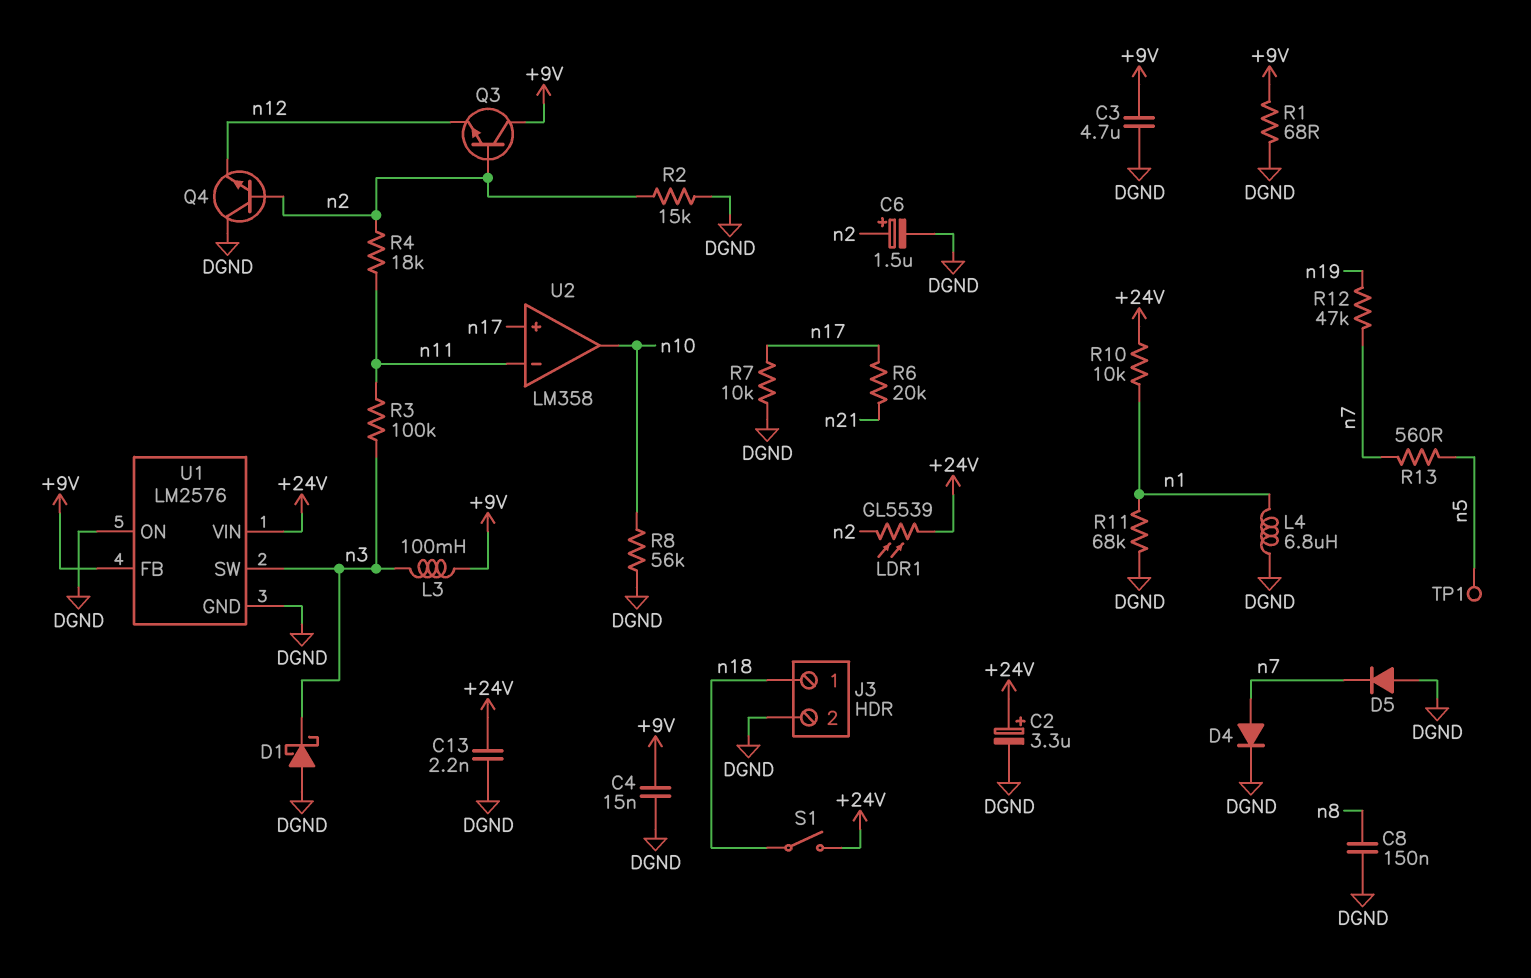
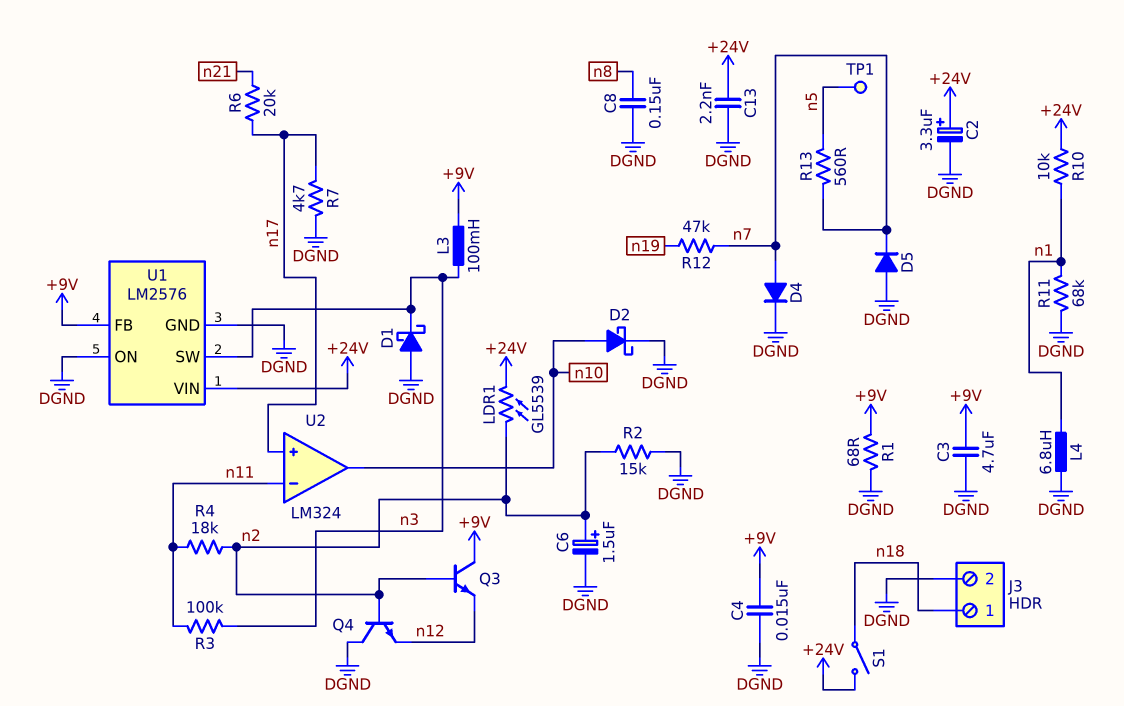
D2: none -> schottky (A n10, K DGND)
R7: 10k (DGND, n17) -> 4.7k (DGND, n17)
R8: 56k (DGND, n10) -> none
U2: LM358 -> LM324

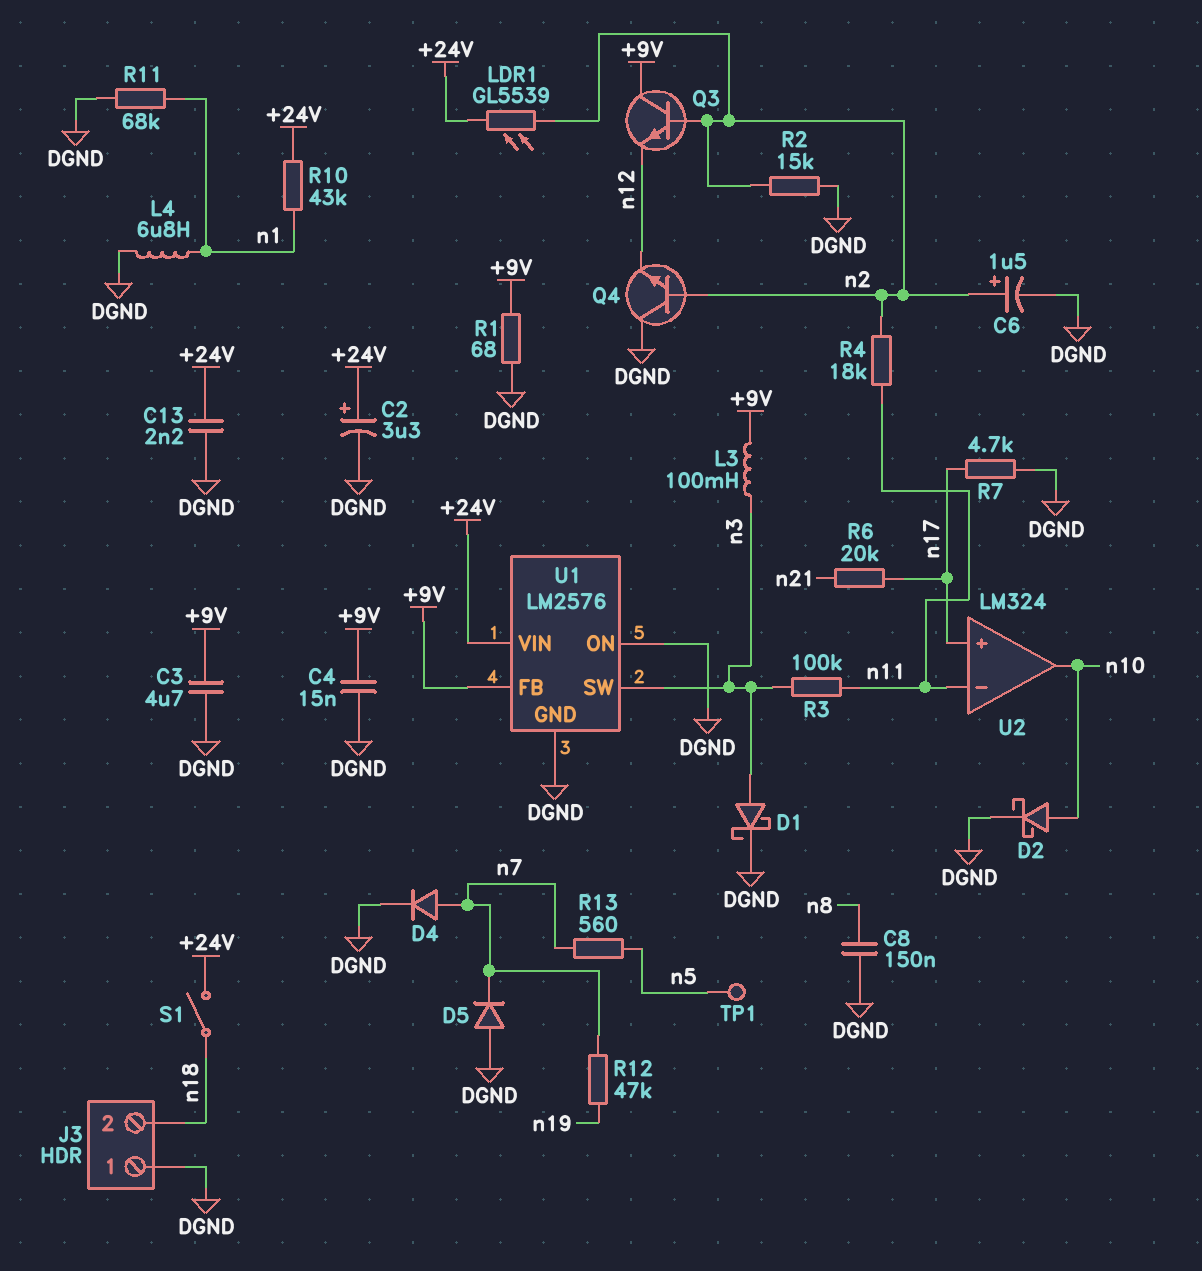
D1: schottky (A DGND, K n3) -> schottky (A n3, K DGND)
J3 pin 1: n18 -> DGND
J3 pin 2: DGND -> n18
R10: 10k (+24V, n1) -> 43k (+24V, n1)

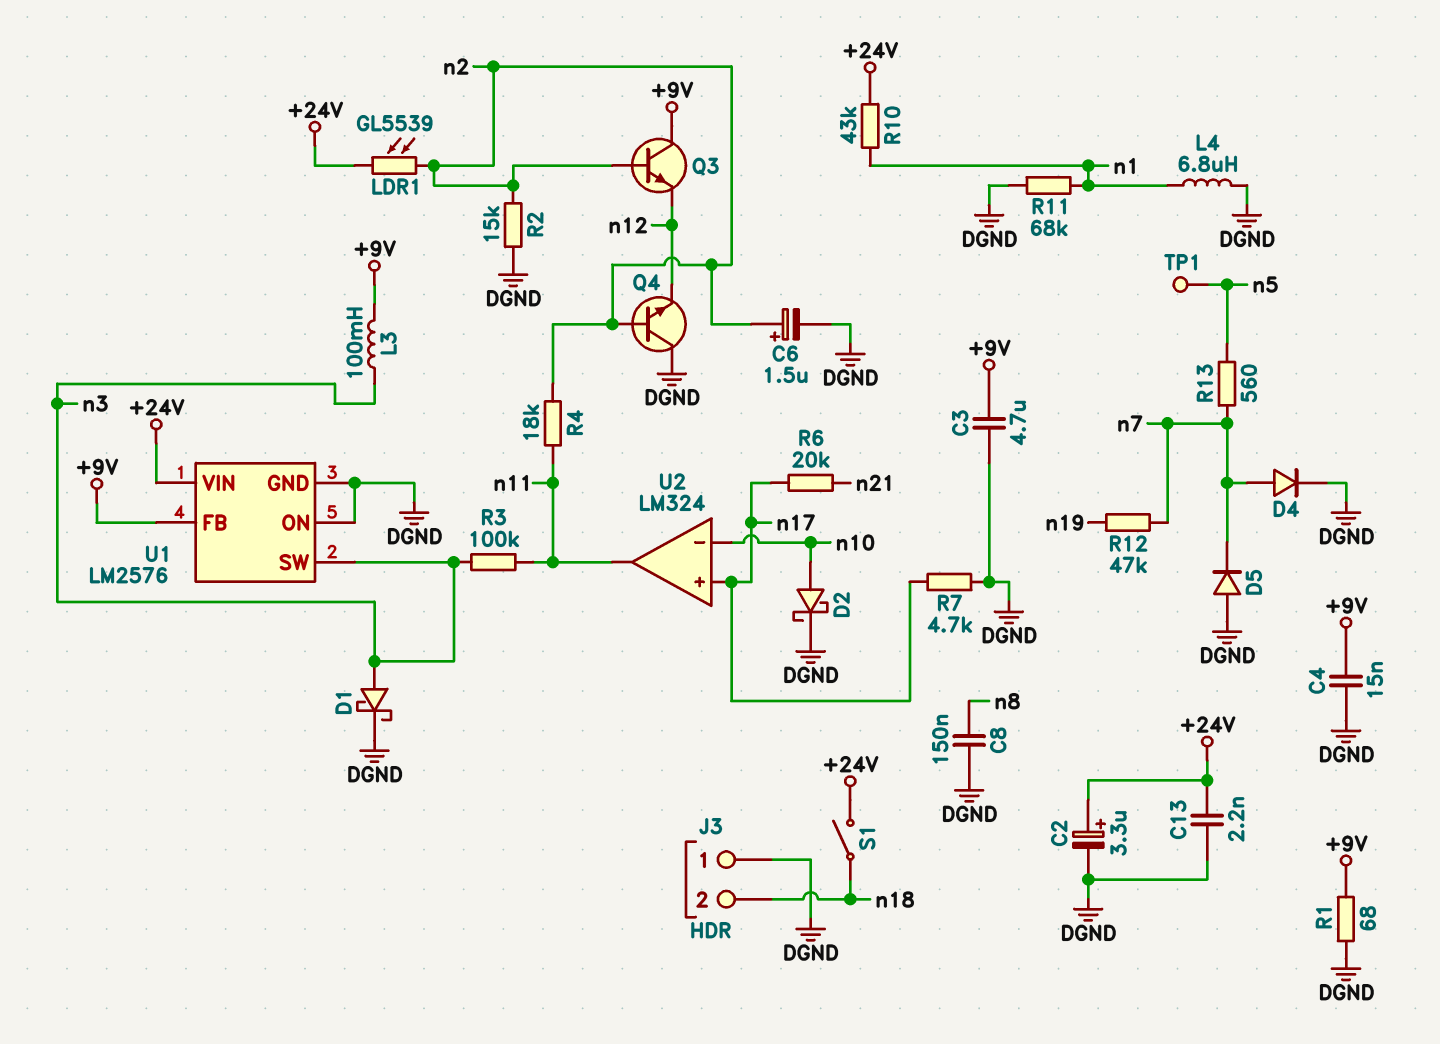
U2 pin in-: n11 -> n10
U2 pin out: n10 -> n11

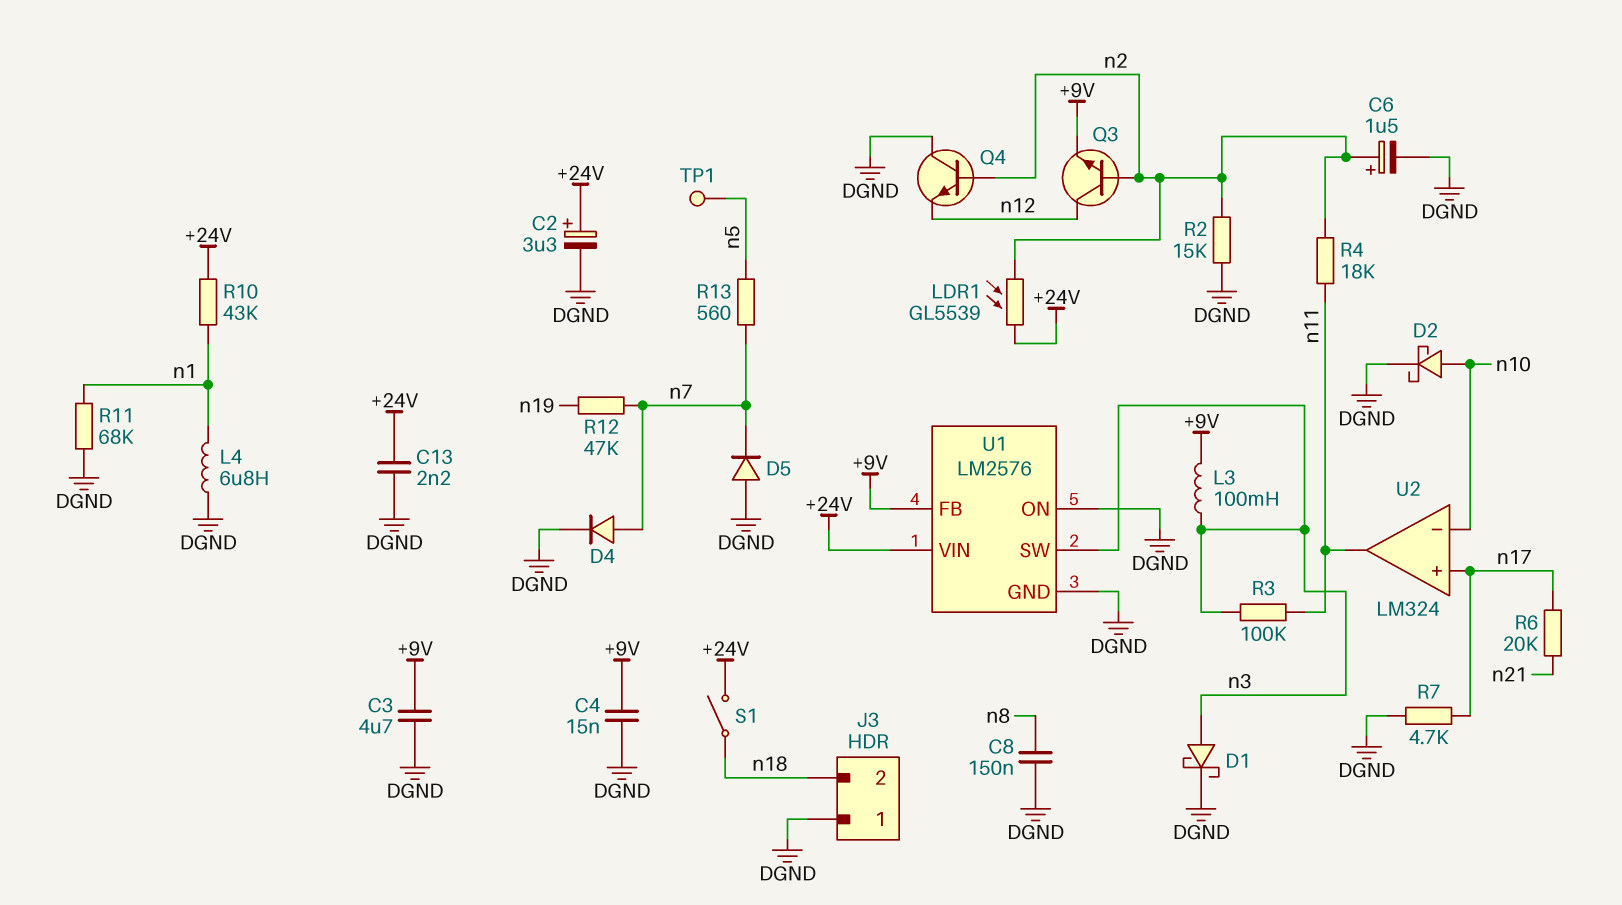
Q3: NPN (B n2, C +9V, E n12) -> NPN (B n2, C n12, E +9V)
R1: 68 (+9V, DGND) -> none

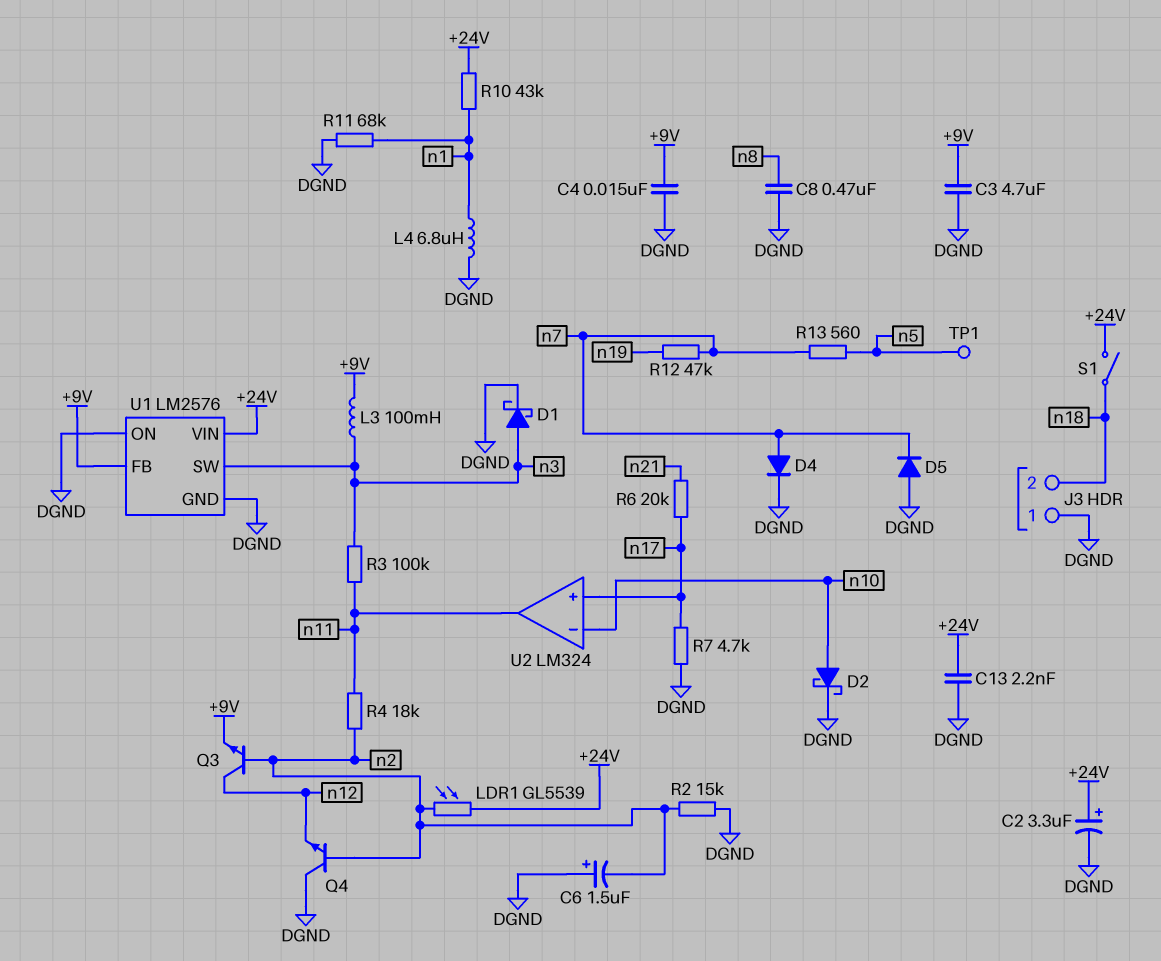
C6: 1.5uF (plus n2, minus DGND) -> 1.5uF (plus DGND, minus n2)
C8: 150nF (DGND, n8) -> 470nF (DGND, n8)

